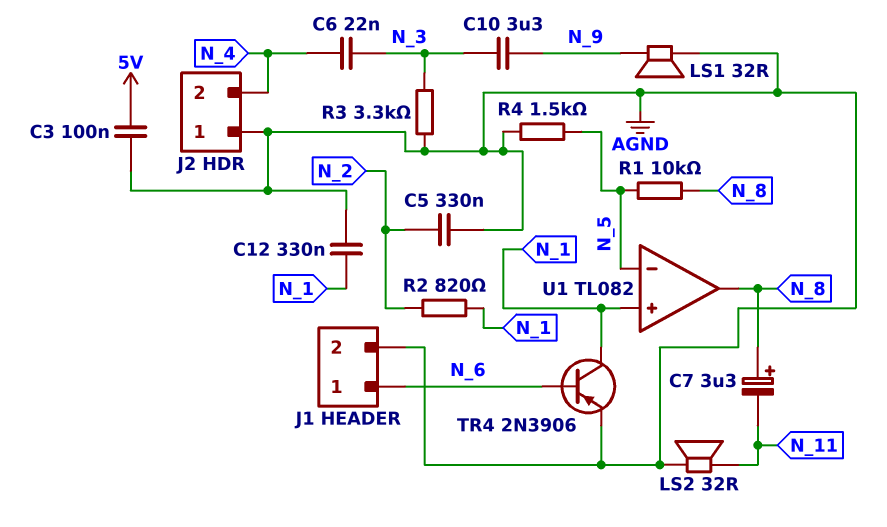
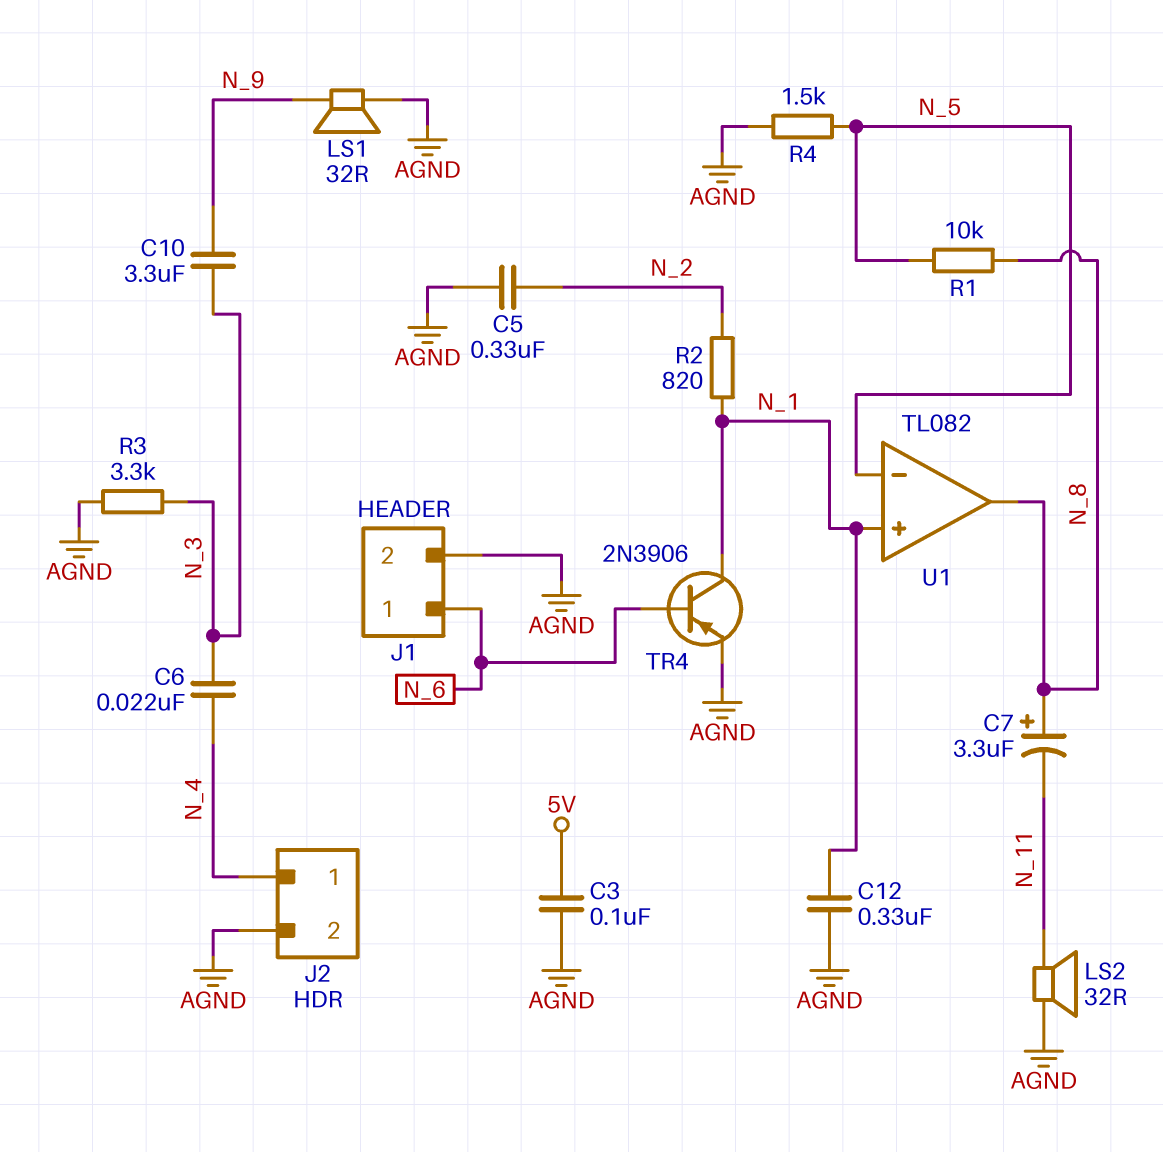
J2 pin 1: AGND -> N_4
J2 pin 2: N_4 -> AGND

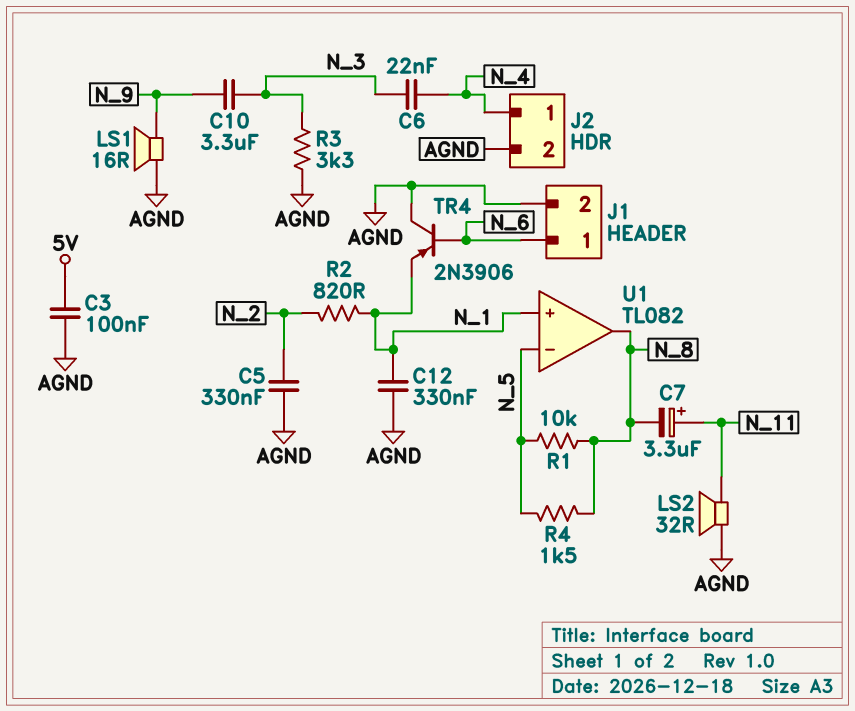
C7: 3.3uF (plus N_8, minus N_11) -> 3.3uF (plus N_11, minus N_8)
LS1: speaker 32R (AGND, N_9) -> speaker 16R (AGND, N_9)
R4: 1.5k (AGND, N_5) -> 1.5k (N_5, N_8)
TR4: PNP 2N3906 (B N_6, C N_1, E AGND) -> PNP 2N3906 (B N_6, C AGND, E N_1)

